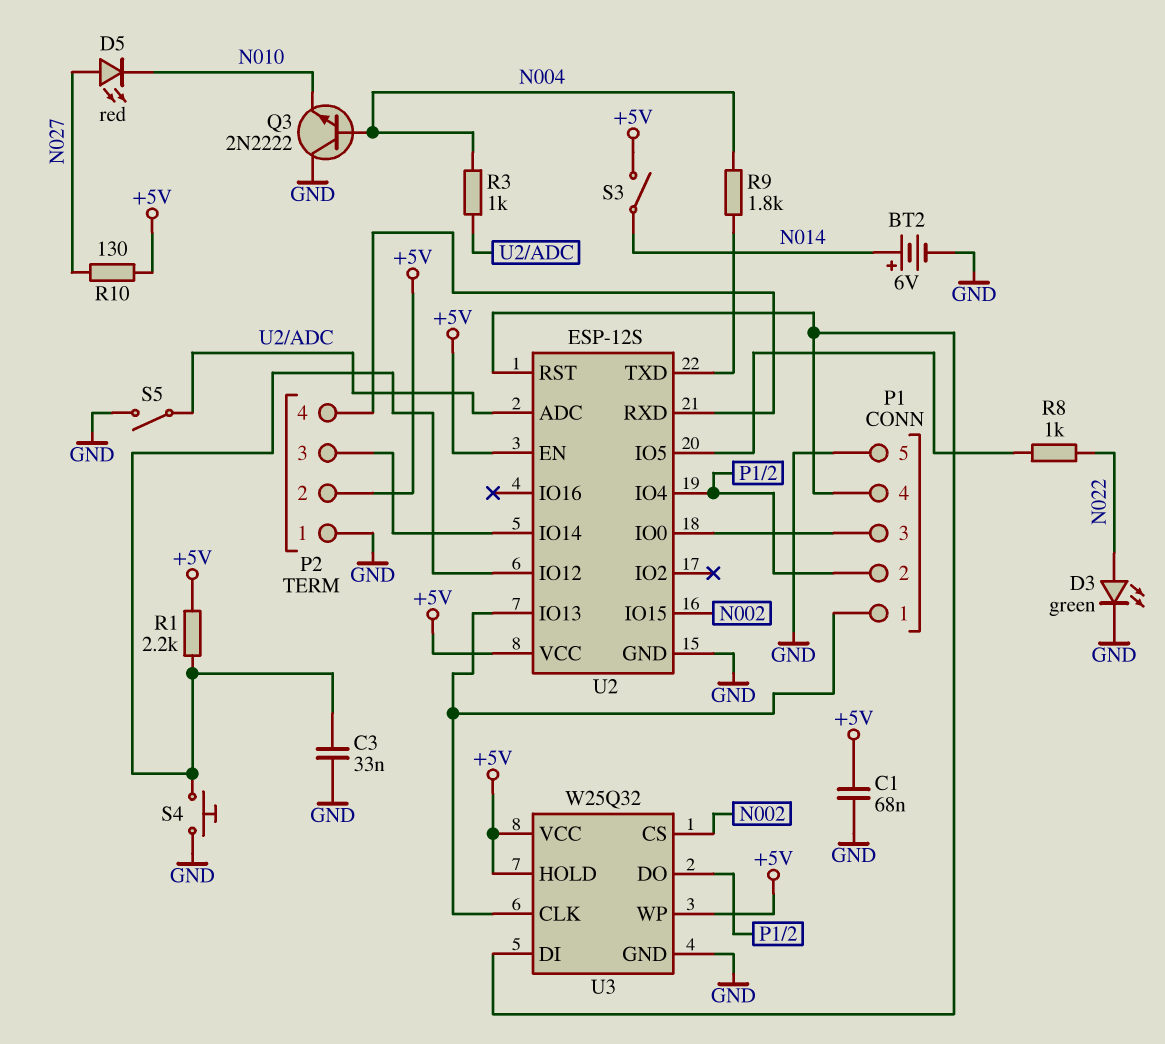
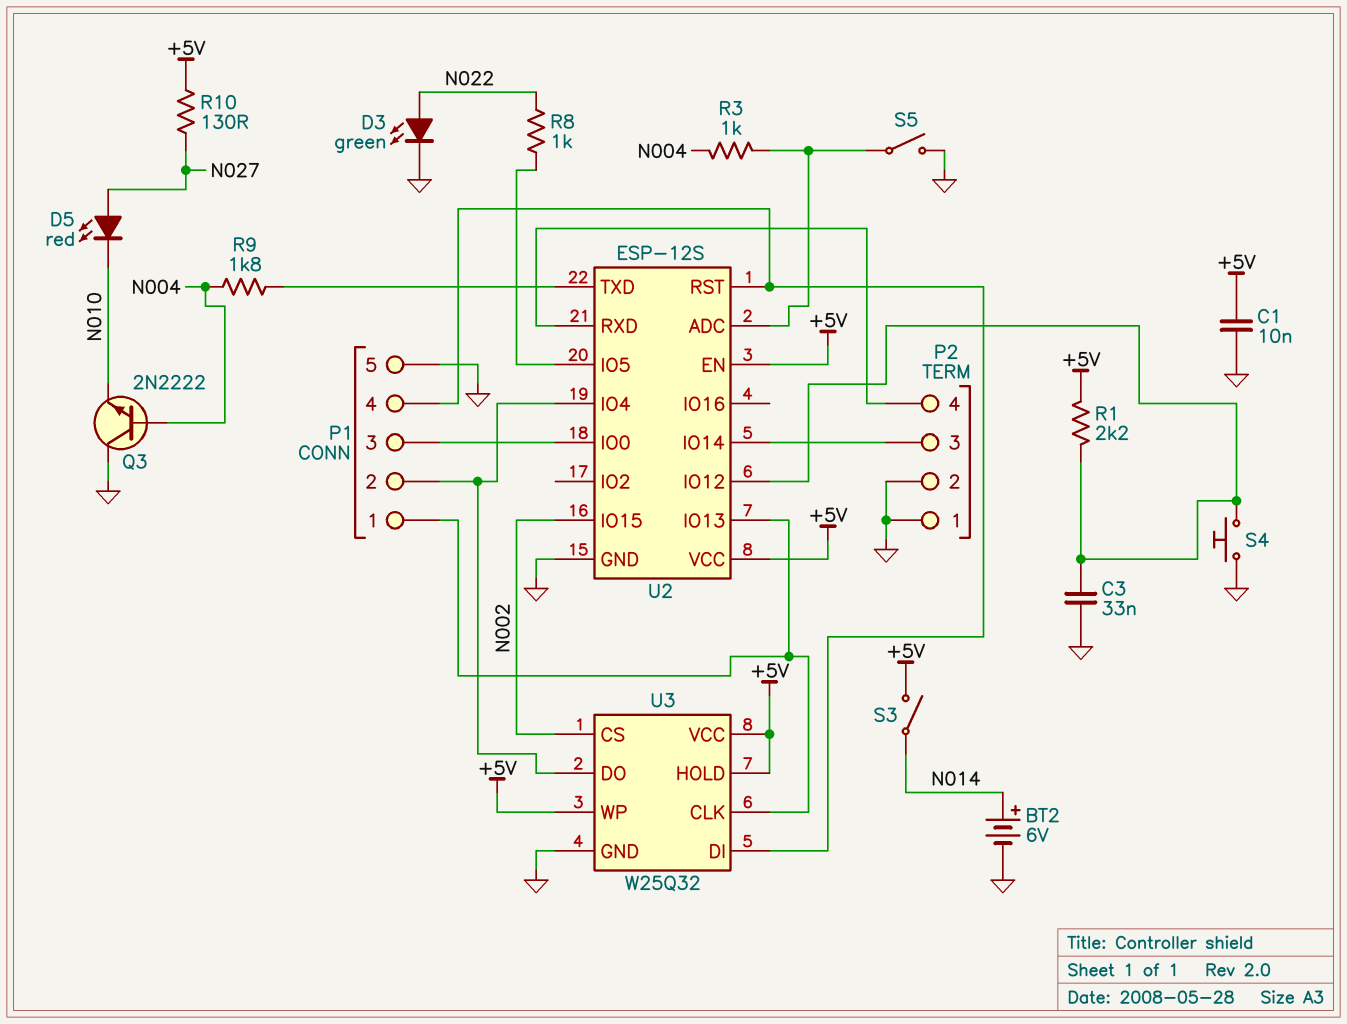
C1: 68nF (+5V, GND) -> 10nF (+5V, GND)
P2 pin 2: +5V -> GND

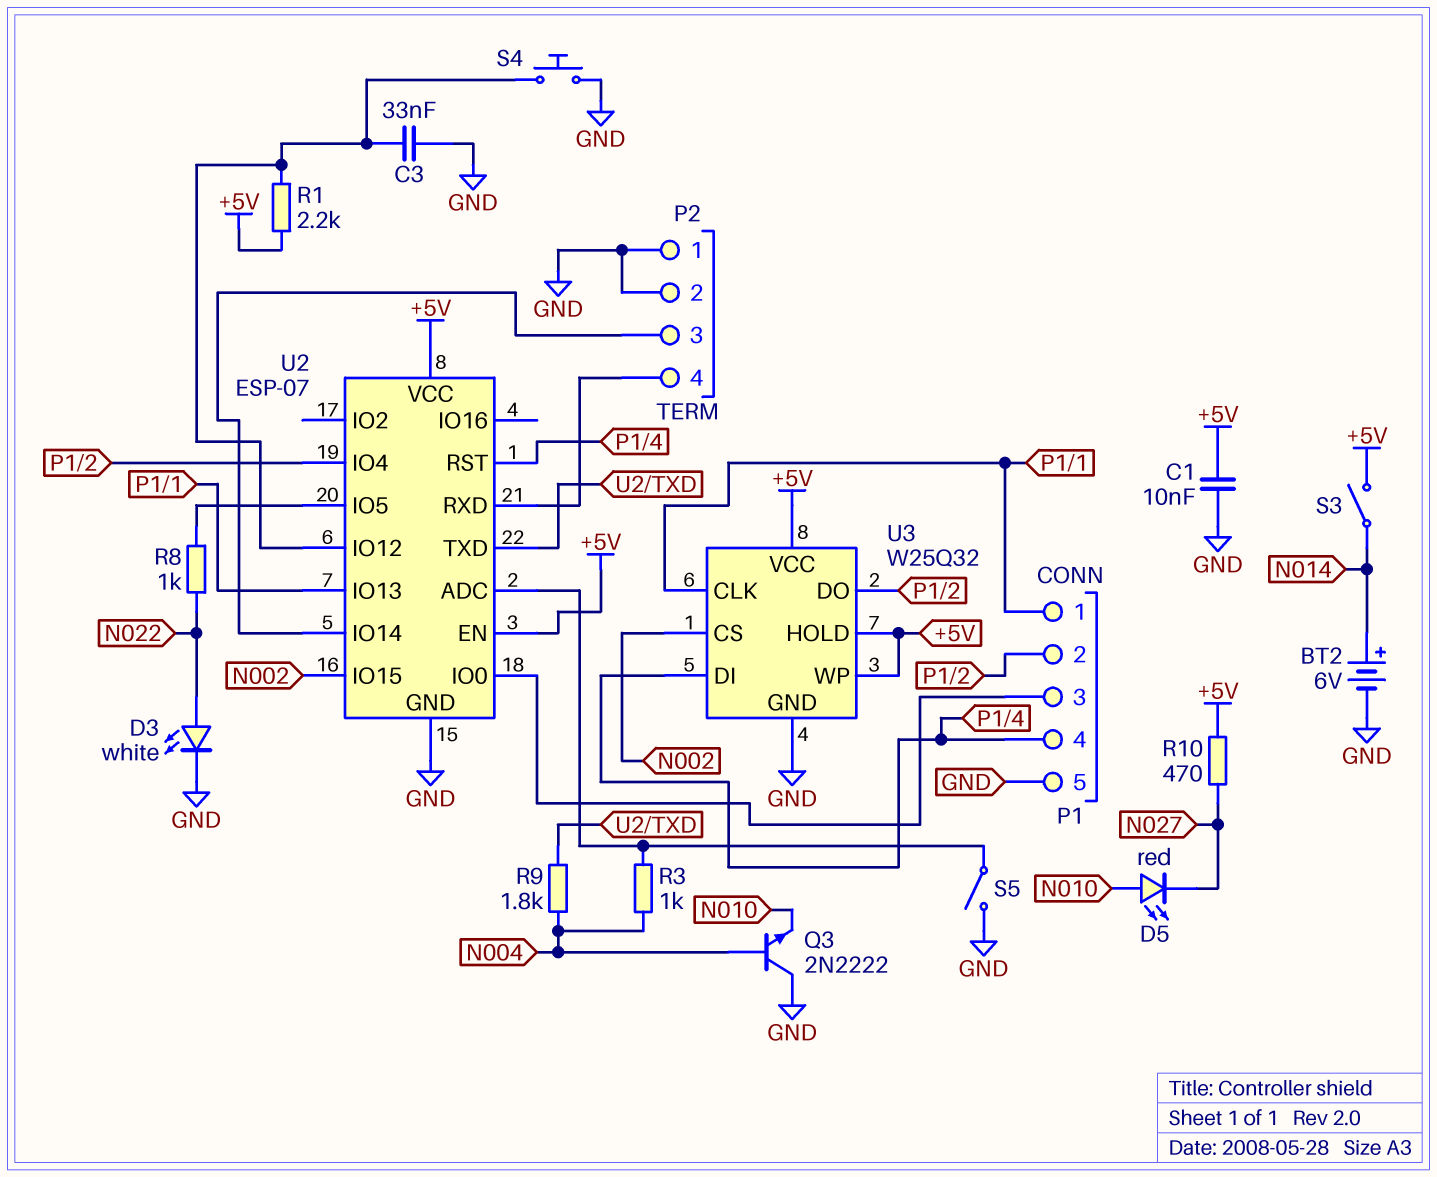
D3: LED green (A N022, K GND) -> LED white (A N022, K GND)
D5: LED red (A N027, K N010) -> LED red (A N010, K N027)
R10: 130 (+5V, N027) -> 470 (+5V, N027)
U2: ESP-12S -> ESP-07

